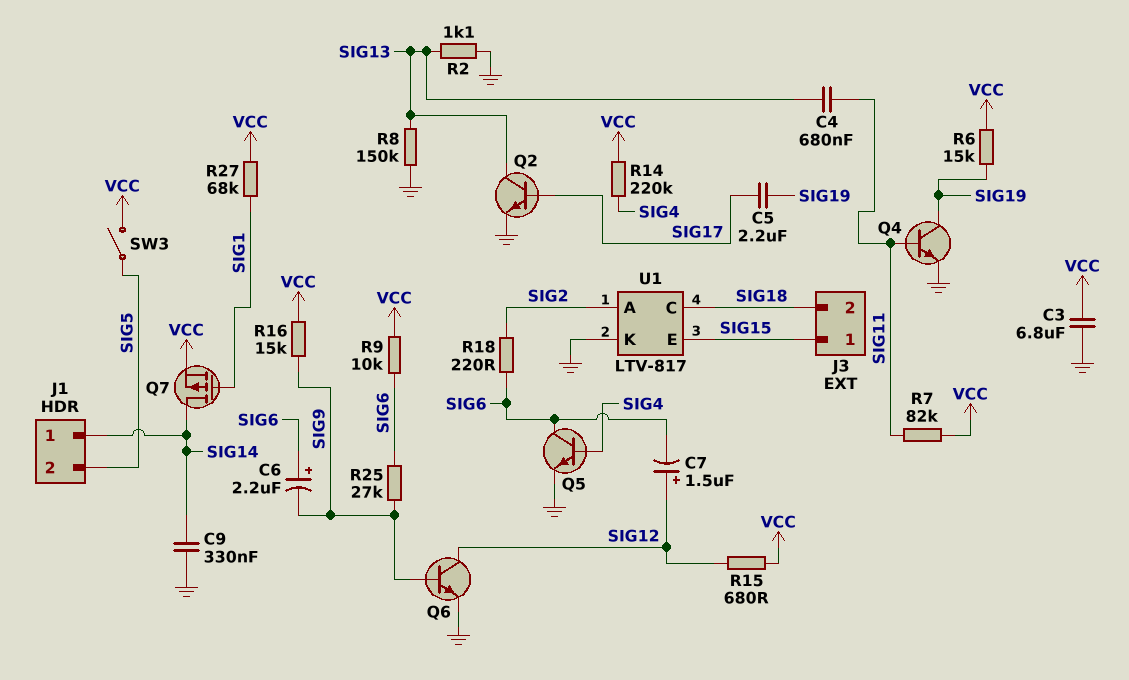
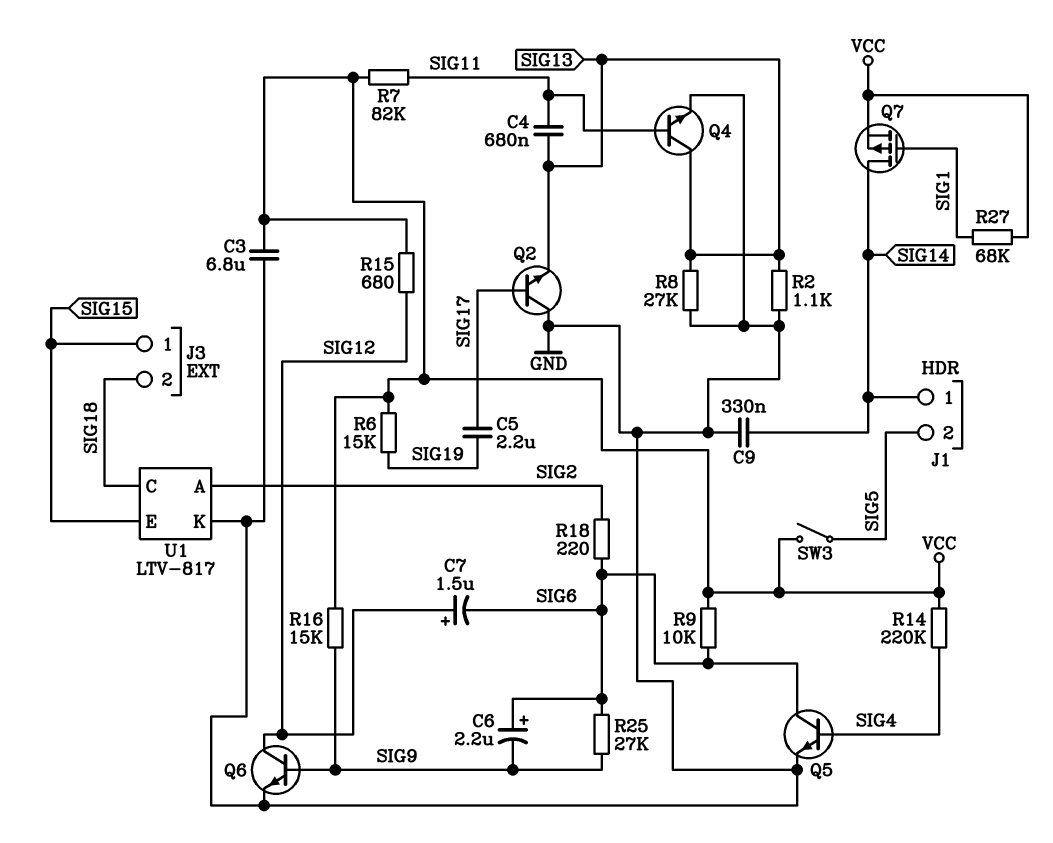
Q2: NPN (B SIG17, C SIG13, E GND) -> NPN (B SIG17, C GND, E SIG13)
Q4: NPN (B SIG11, C SIG19, E GND) -> NPN (B SIG11, C SIG13, E GND)
R8: 150k (GND, SIG13) -> 27k (GND, SIG13)

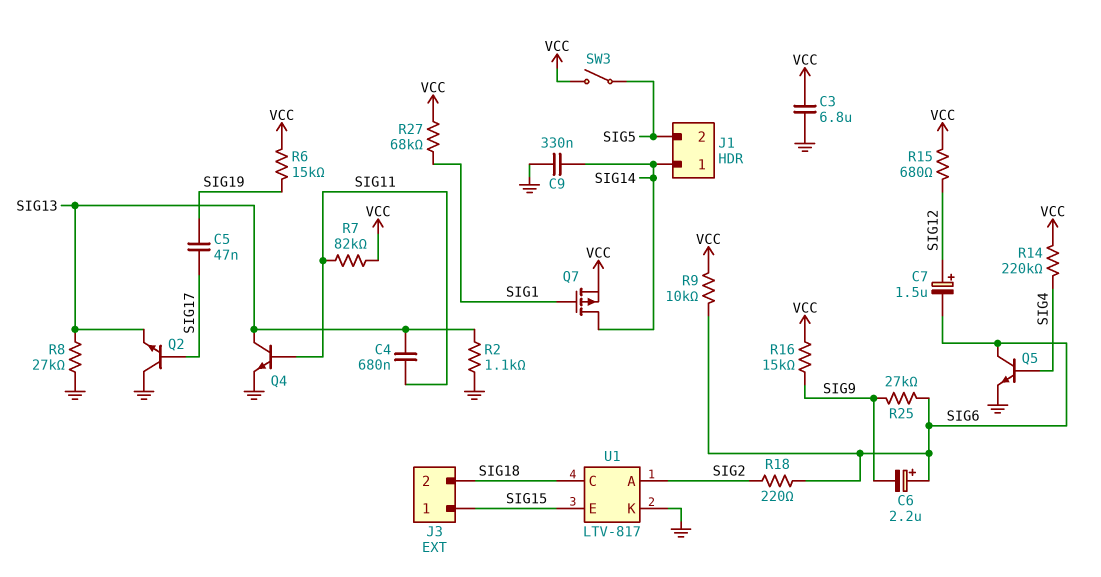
C5: 2.2uF (SIG17, SIG19) -> 47nF (SIG17, SIG19)
Q6: NPN (B SIG9, C SIG12, E GND) -> none

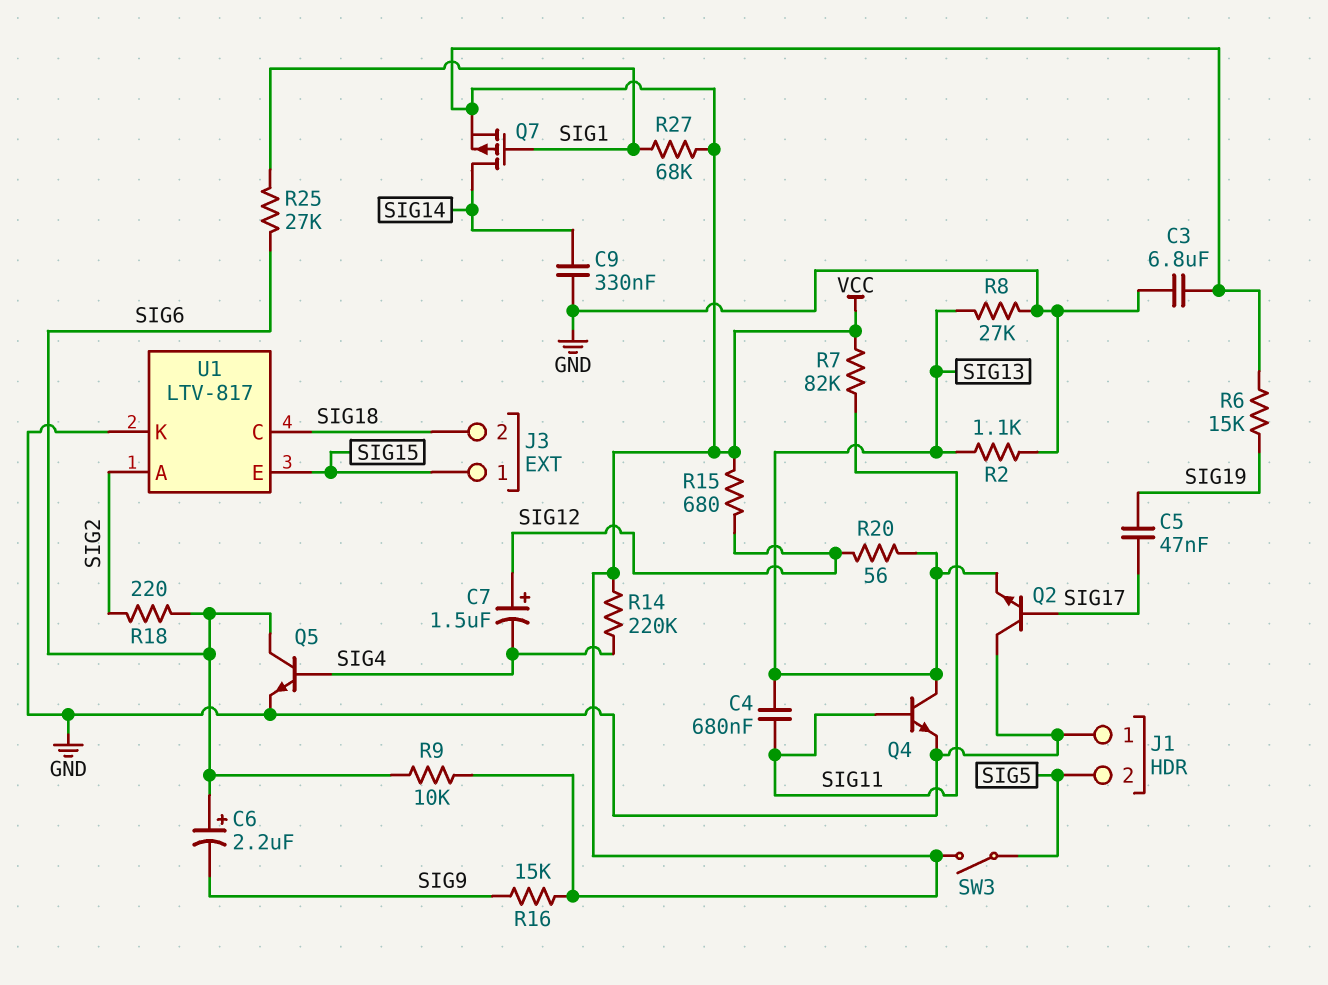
C7: 1.5uF (plus SIG12, minus SIG6) -> 1.5uF (plus SIG12, minus SIG4)
J1 pin 1: SIG14 -> GND
R20: none -> 56 (SIG12, SIG13)
R25: 27k (SIG6, SIG9) -> 27k (SIG1, SIG6)

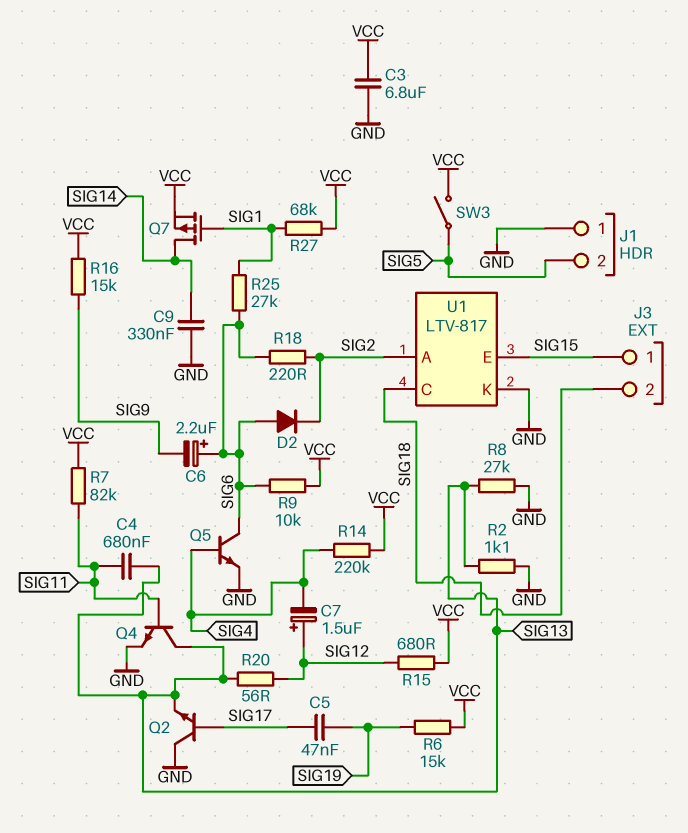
D2: none -> diode (A SIG6, K SIG2)

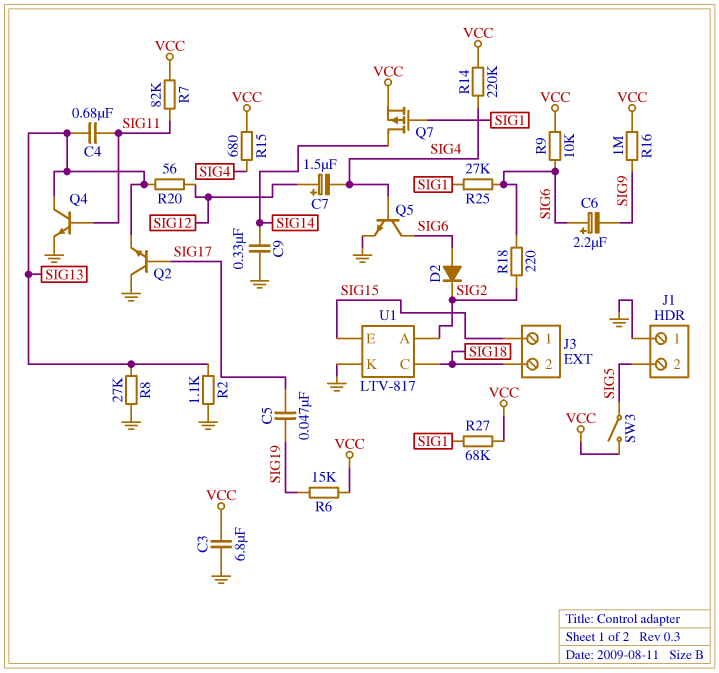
R15: 680 (SIG12, VCC) -> 680 (SIG4, VCC)
R16: 15k (SIG9, VCC) -> 1M (SIG9, VCC)

